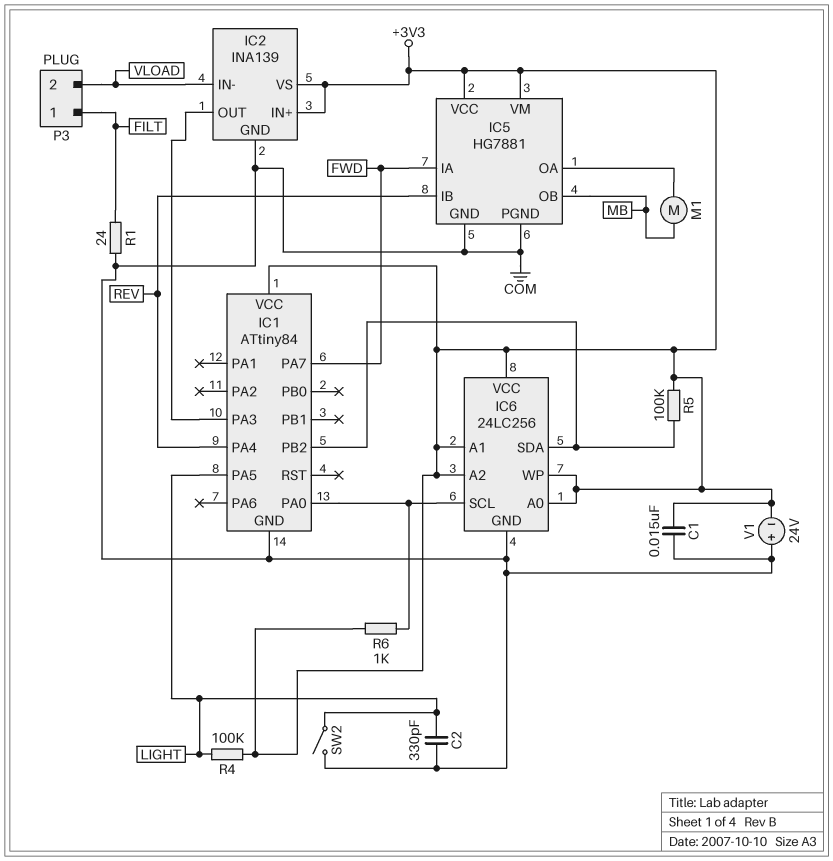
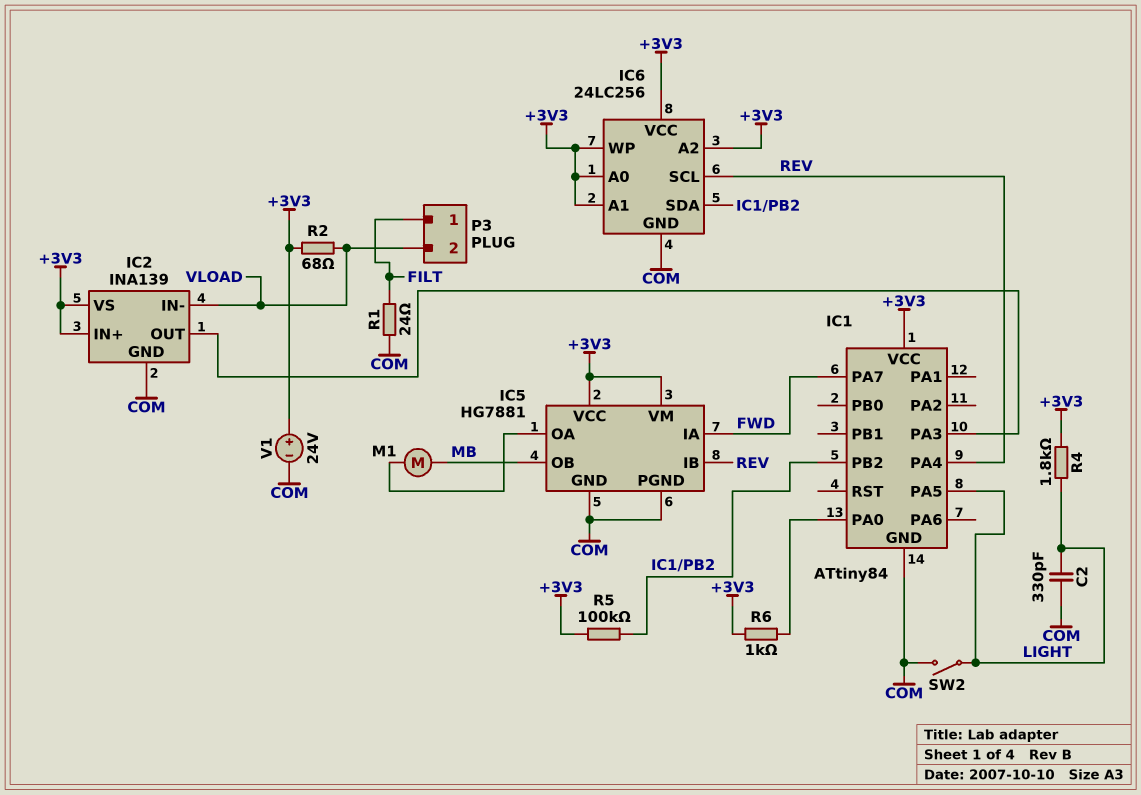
C1: 15nF (+3V3, COM) -> none
IC6 pin SCL: IC1/PA0 -> REV
R2: none -> 68 (+3V3, VLOAD)
R4: 100k (+3V3, LIGHT) -> 1.8k (+3V3, LIGHT)
V1: 24V (plus COM, minus +3V3) -> 24V (plus +3V3, minus COM)

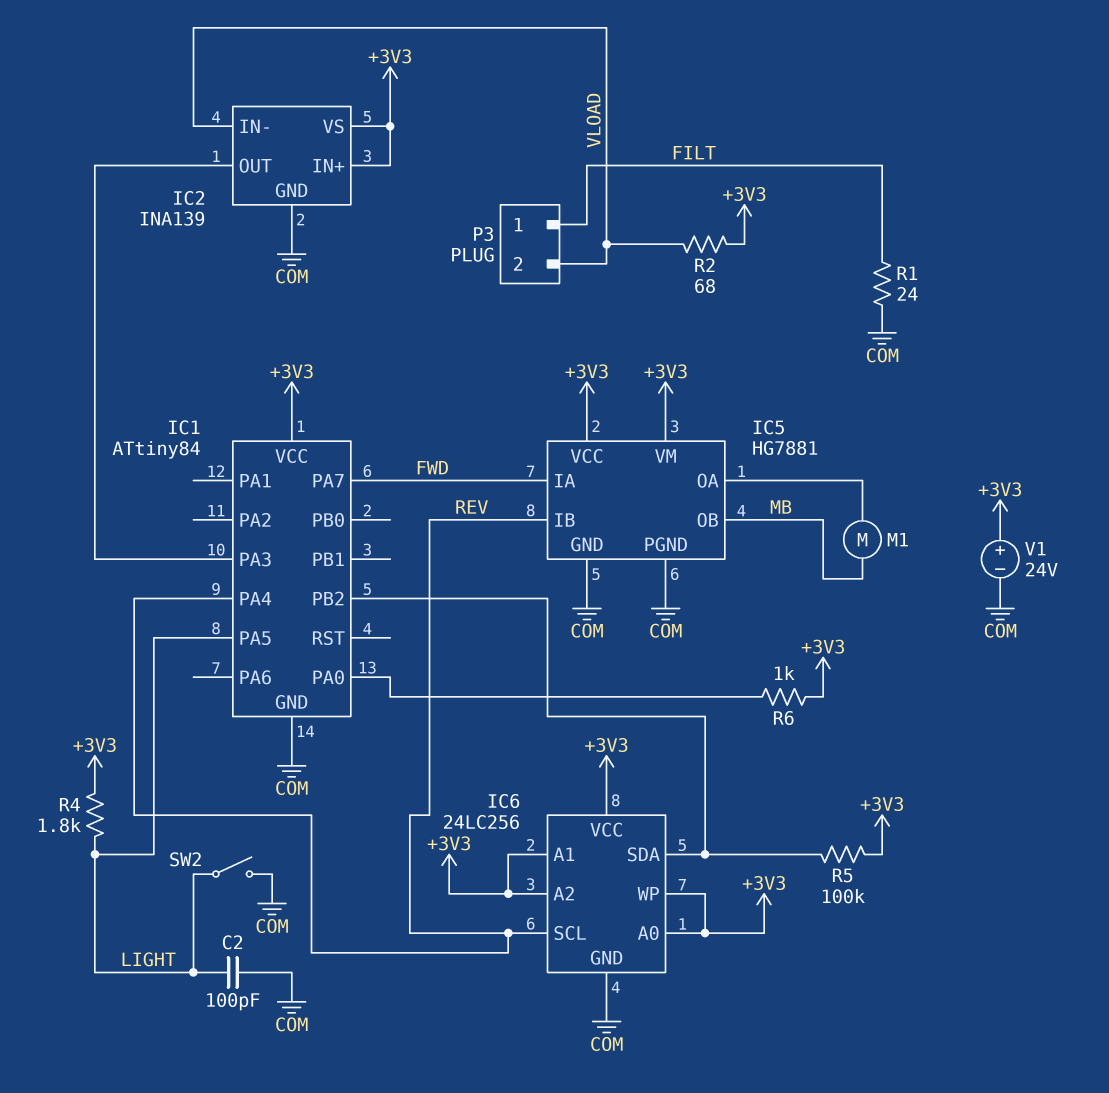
C2: 330pF (COM, LIGHT) -> 100pF (COM, LIGHT)

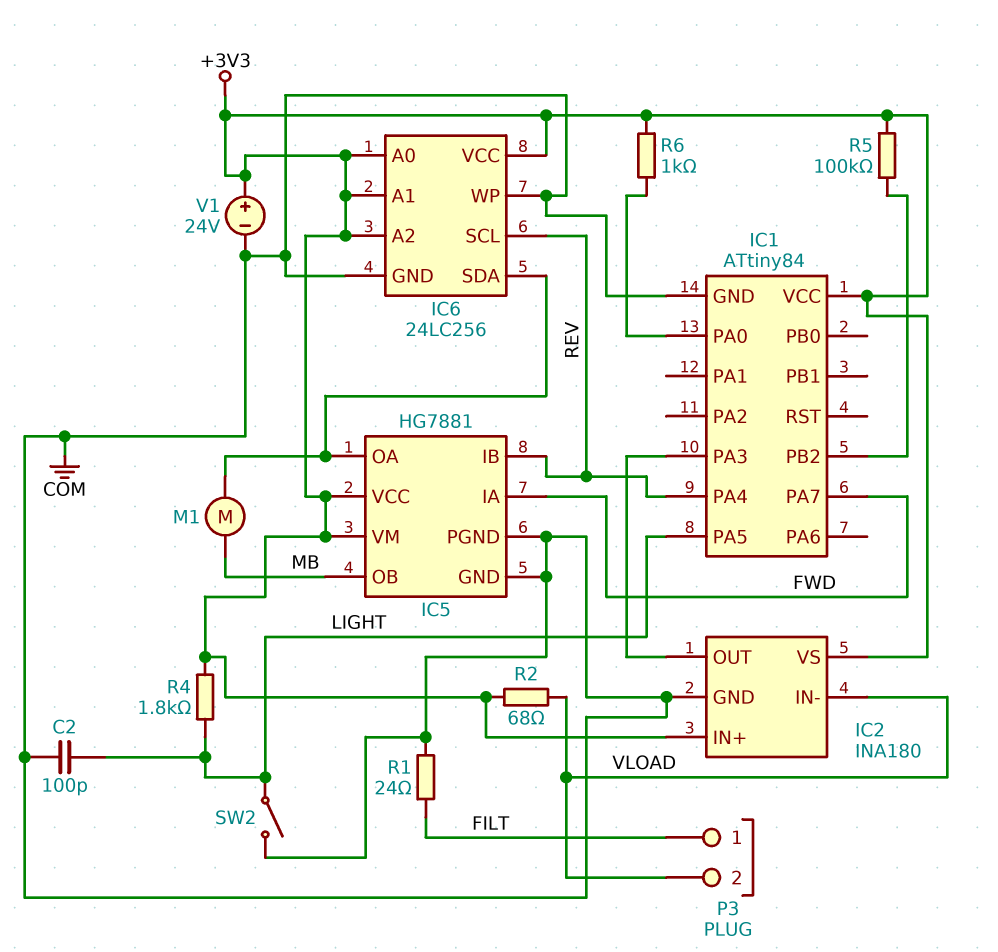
IC2: INA139 -> INA180
IC6 pin SDA: IC1/PB2 -> IC5/OA
IC6 pin WP: +3V3 -> COM

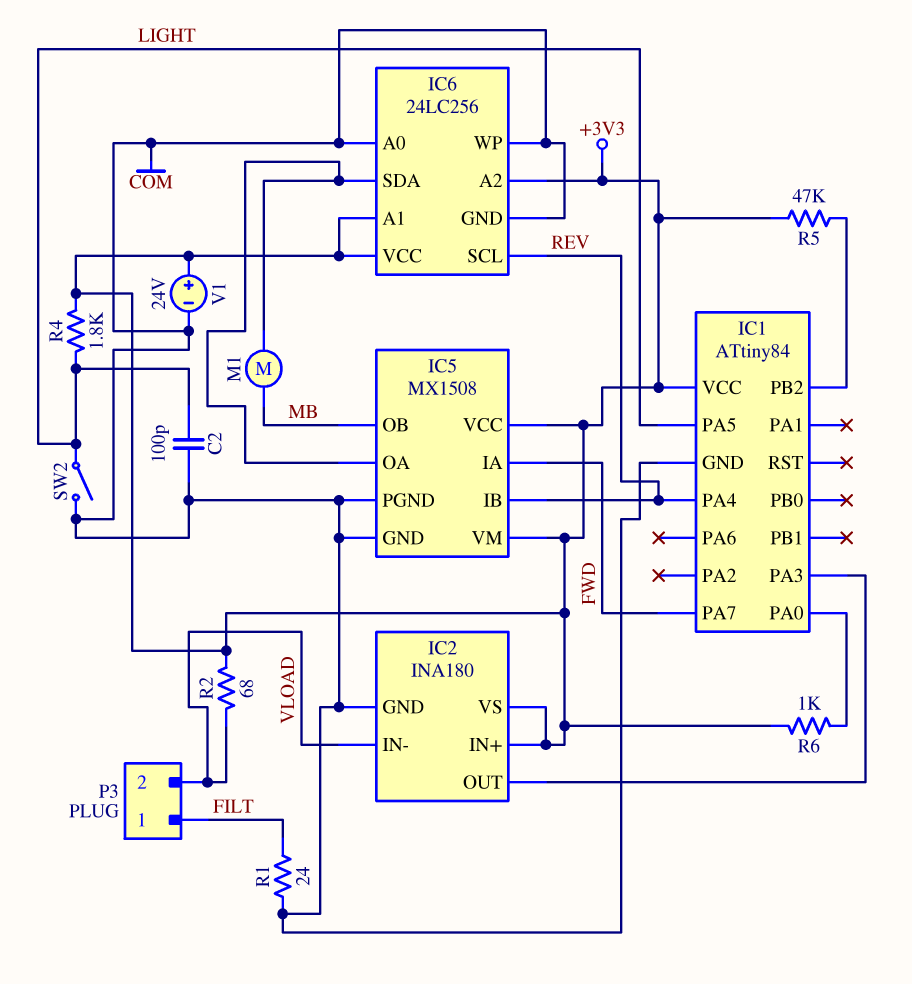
IC5: HG7881 -> MX1508
IC6 pin A0: +3V3 -> COM
R5: 100k (+3V3, IC1/PB2) -> 47k (+3V3, IC1/PB2)

